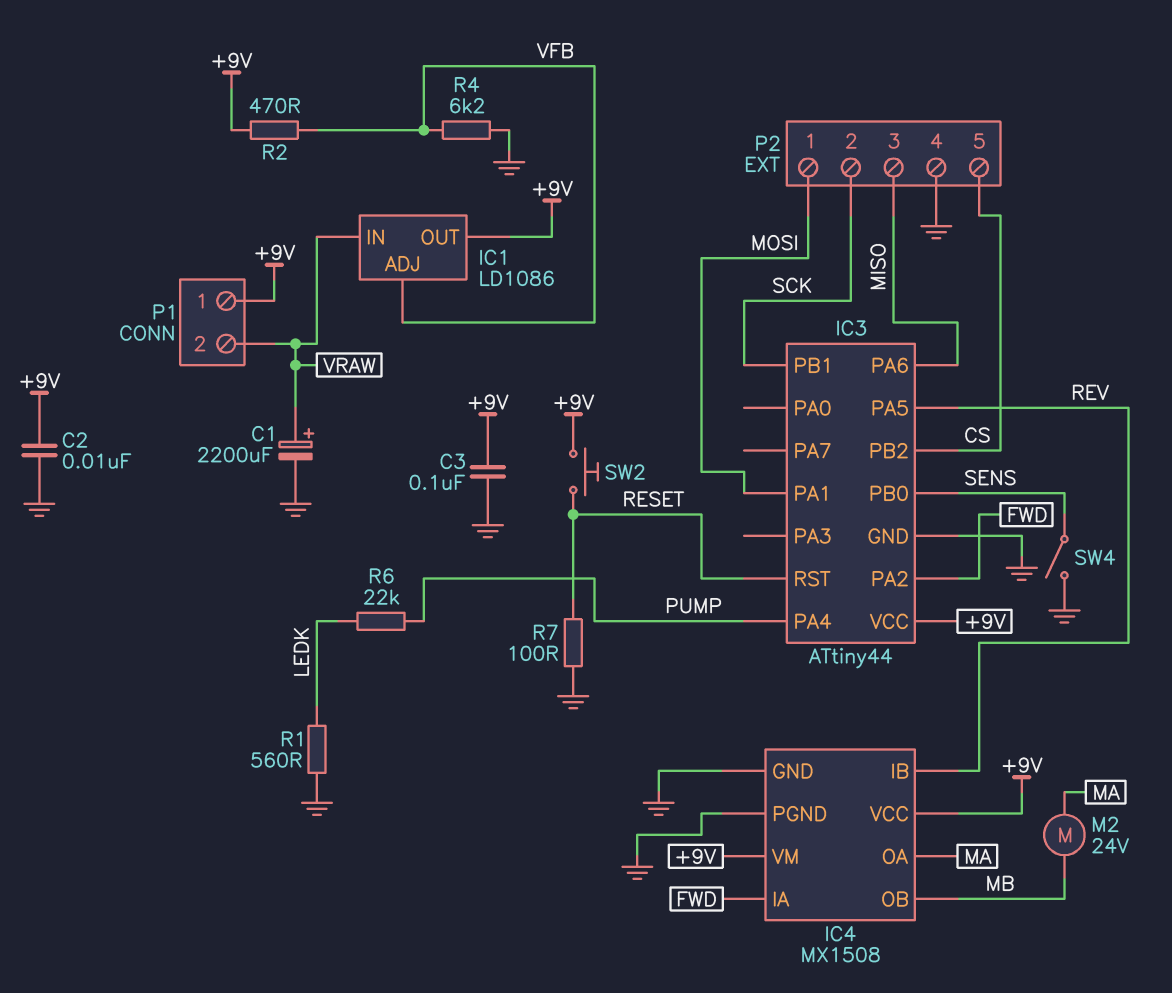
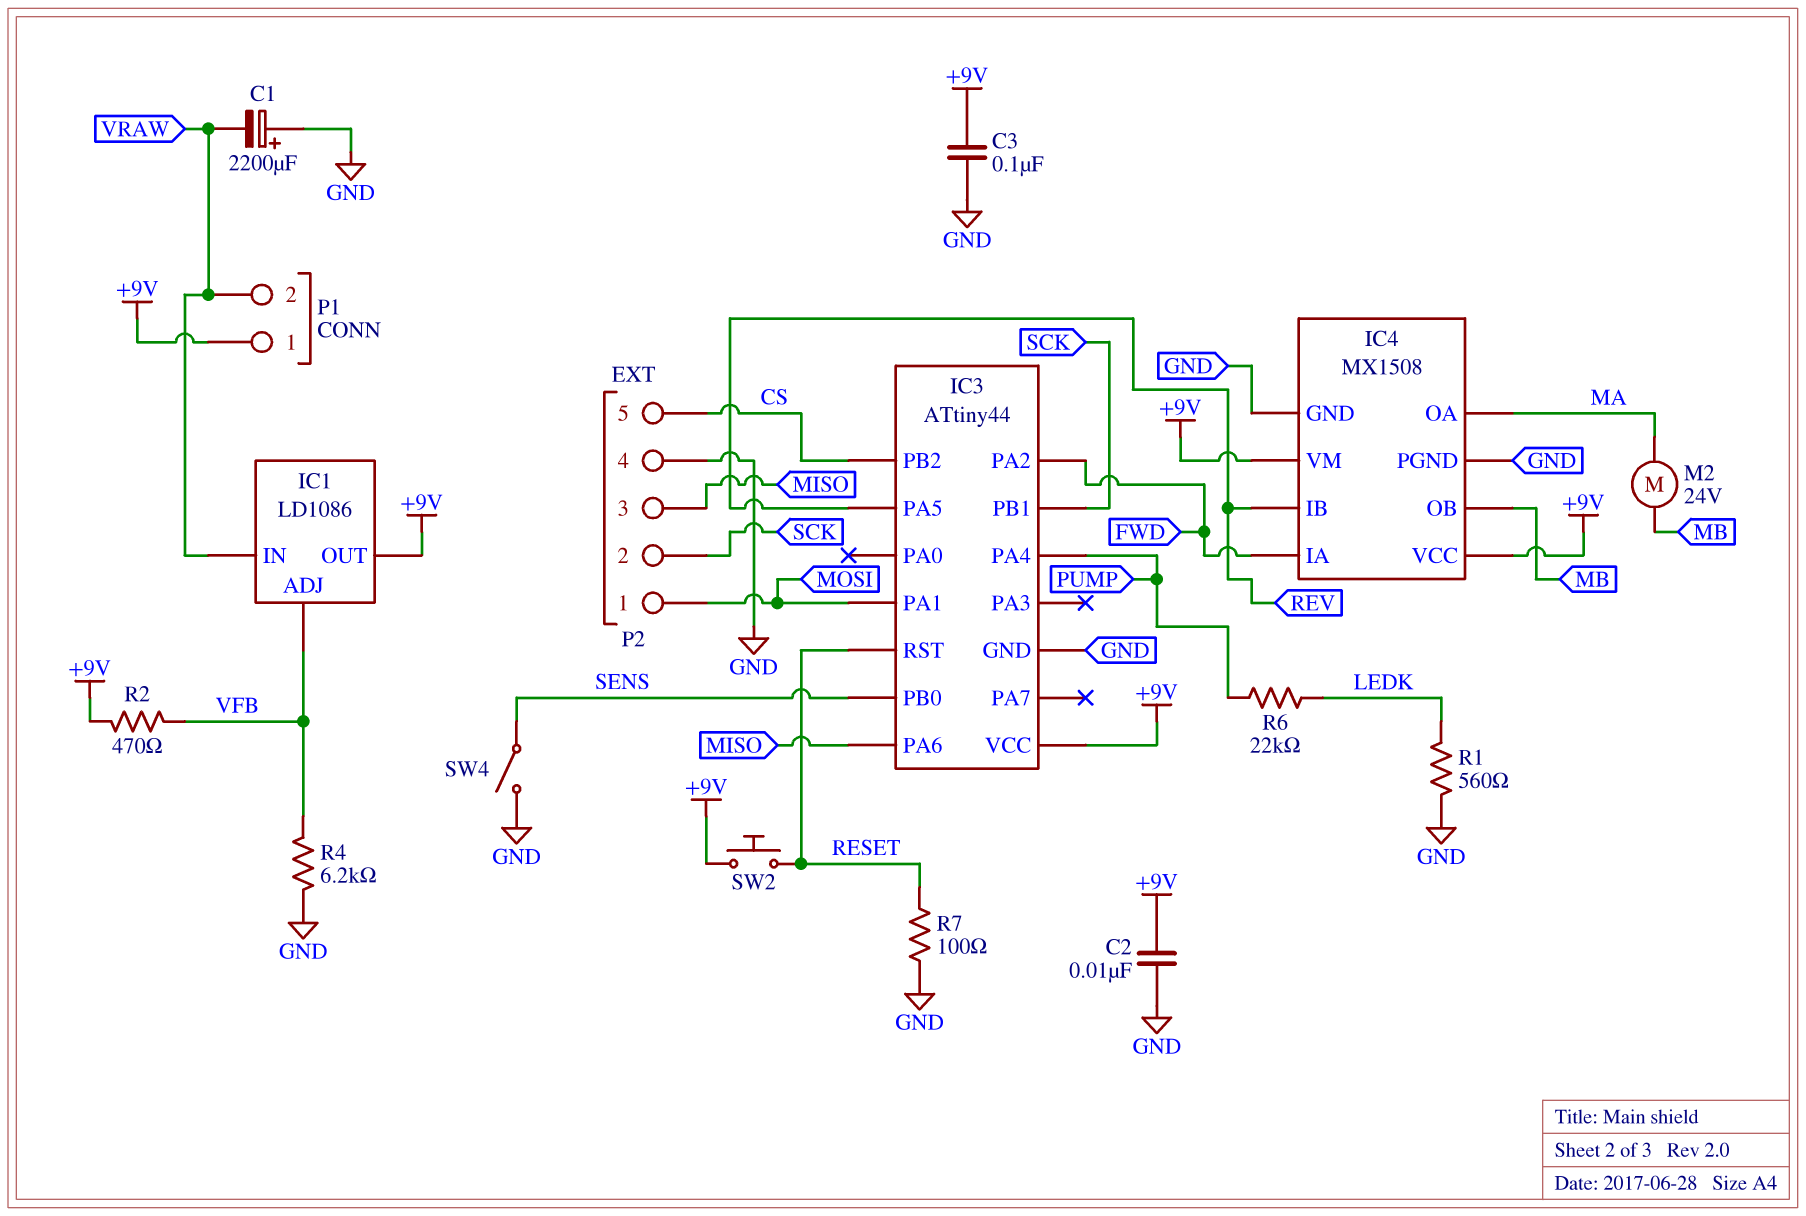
C1: 2200uF (plus VRAW, minus GND) -> 2200uF (plus GND, minus VRAW)

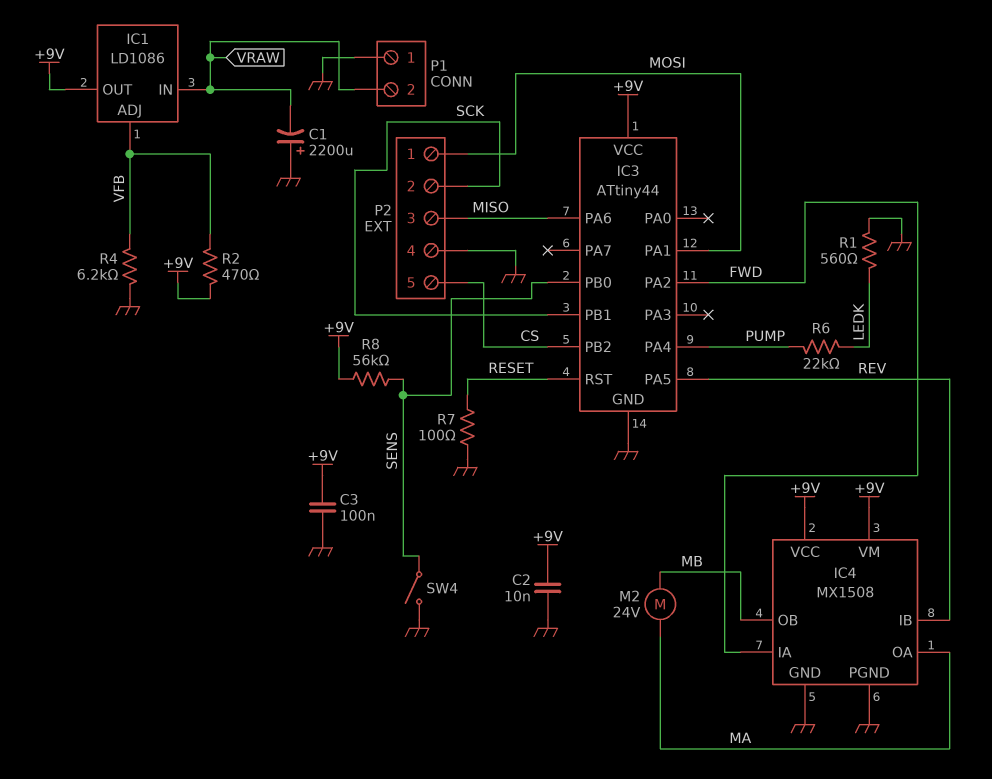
P1 pin 1: +9V -> GND
R8: none -> 56k (+9V, SENS)
SW2: button (+9V, RESET) -> none

